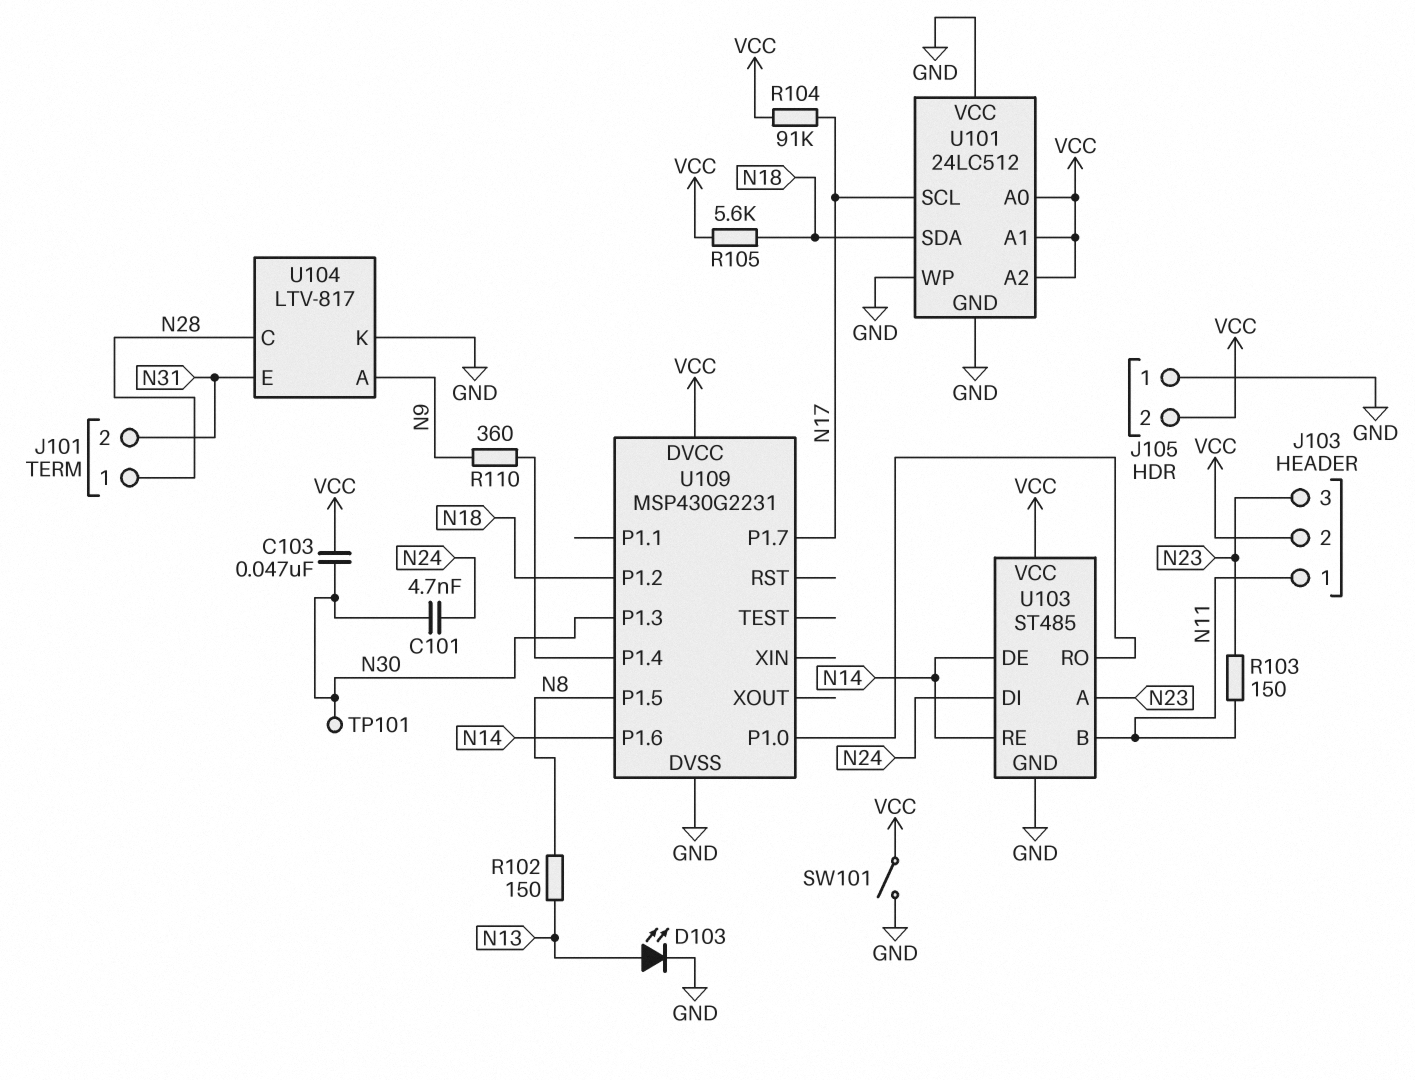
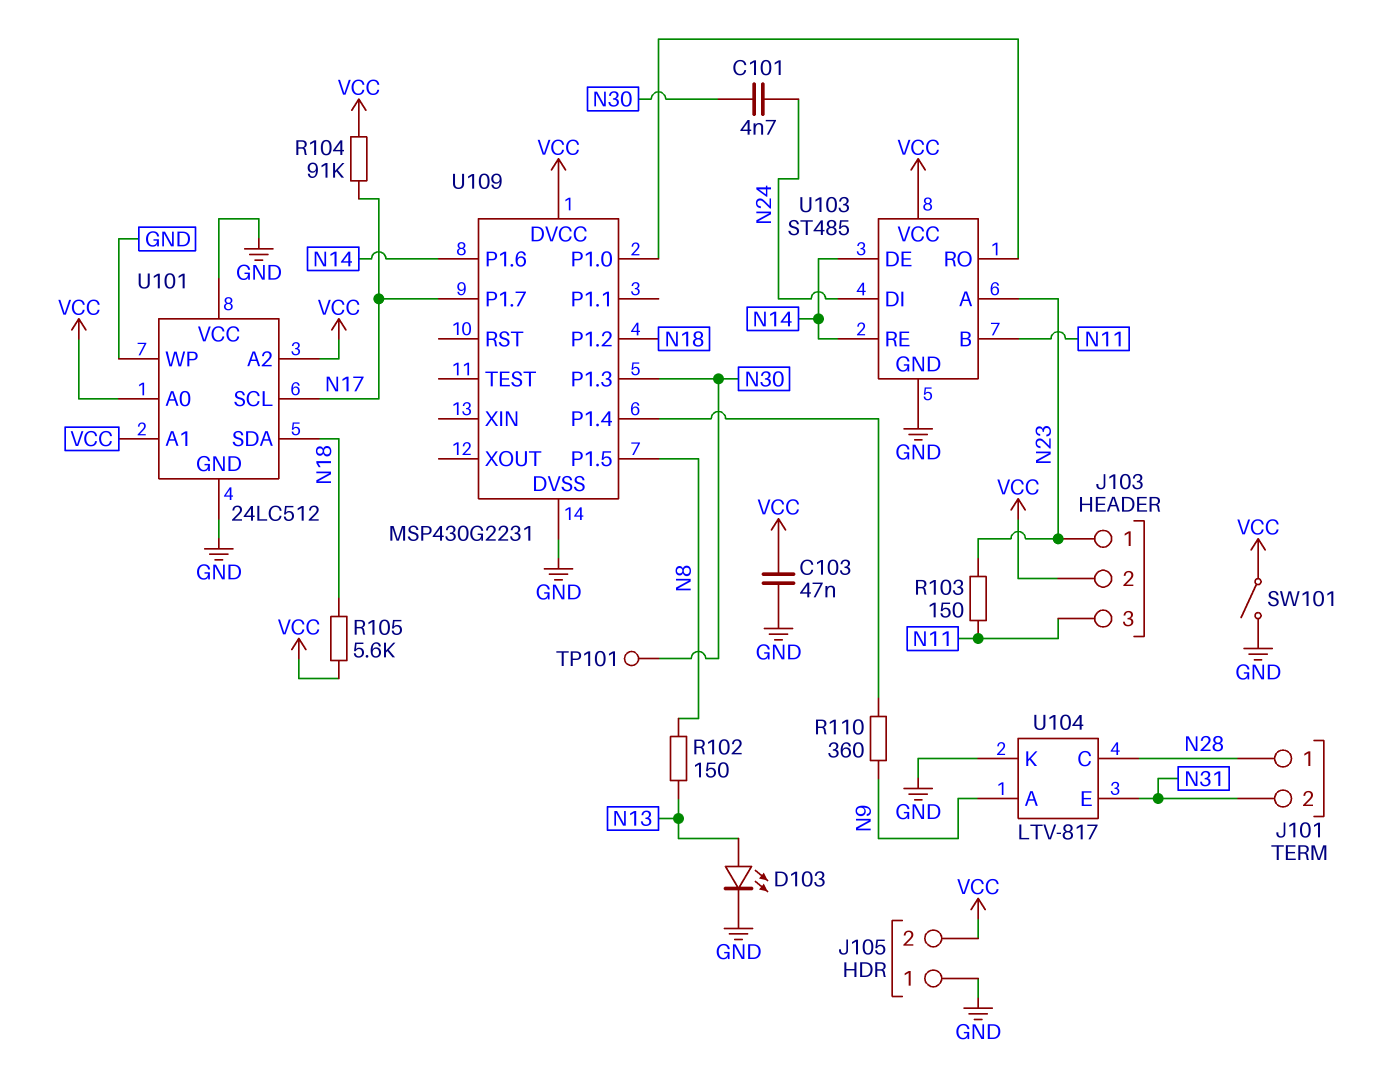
C103: 47nF (N30, VCC) -> 47nF (GND, VCC)
J103 pin 1: N11 -> N23
J103 pin 3: N23 -> N11

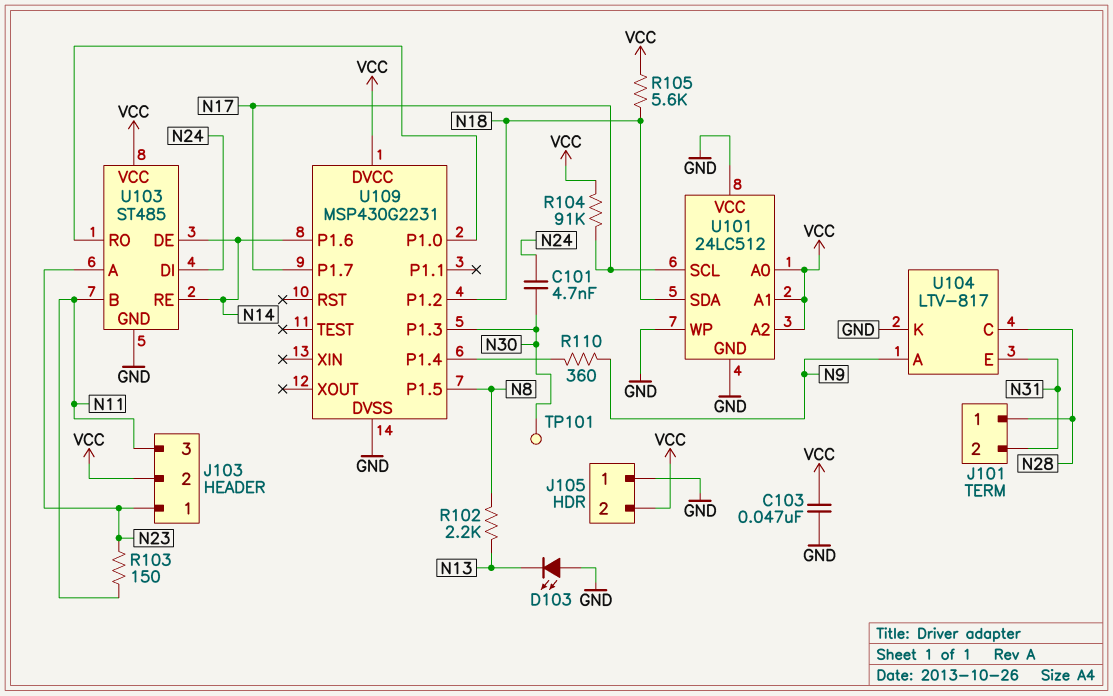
D103: LED (A N13, K GND) -> LED (A GND, K N13)
R102: 150 (N8, N13) -> 2.2k (N8, N13)
SW101: switch (GND, VCC) -> none

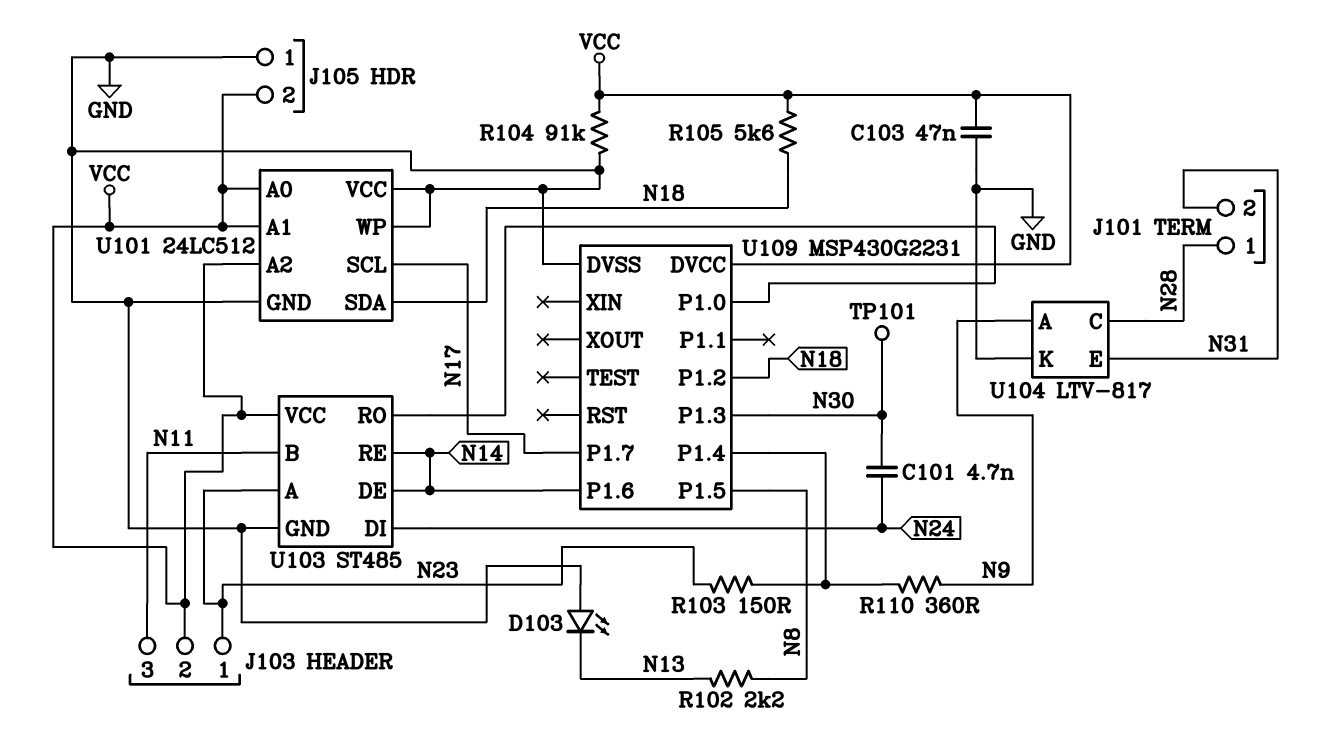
R103: 150 (N11, N23) -> 150 (N23, U109/P1.4)
R104: 91k (N17, VCC) -> 91k (GND, VCC)

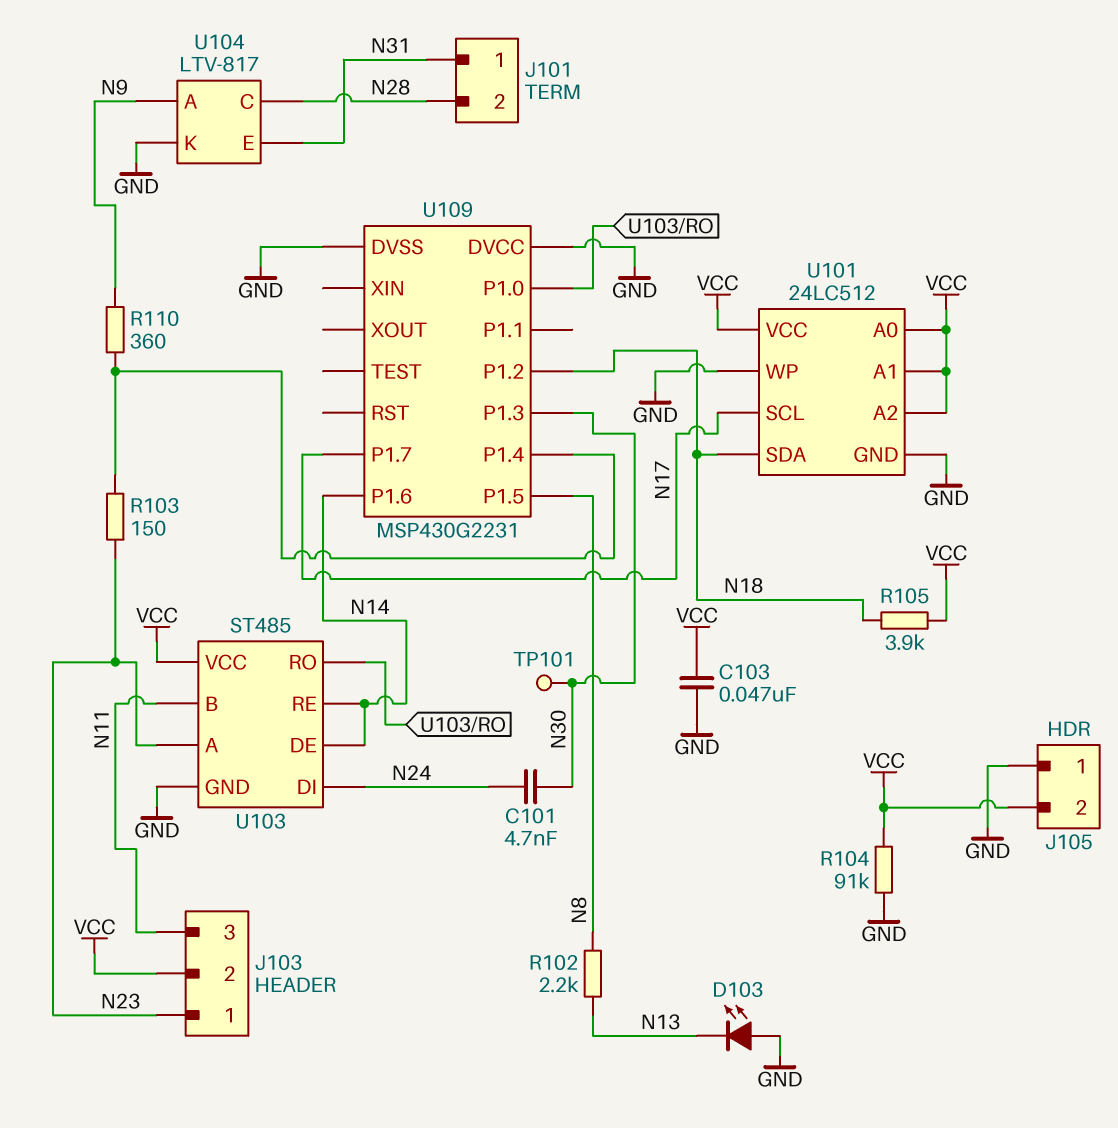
J101 pin 1: N28 -> N31
J101 pin 2: N31 -> N28
R105: 5.6k (N18, VCC) -> 3.9k (N18, VCC)
U101 pin VCC: GND -> VCC
U109 pin DVCC: VCC -> GND

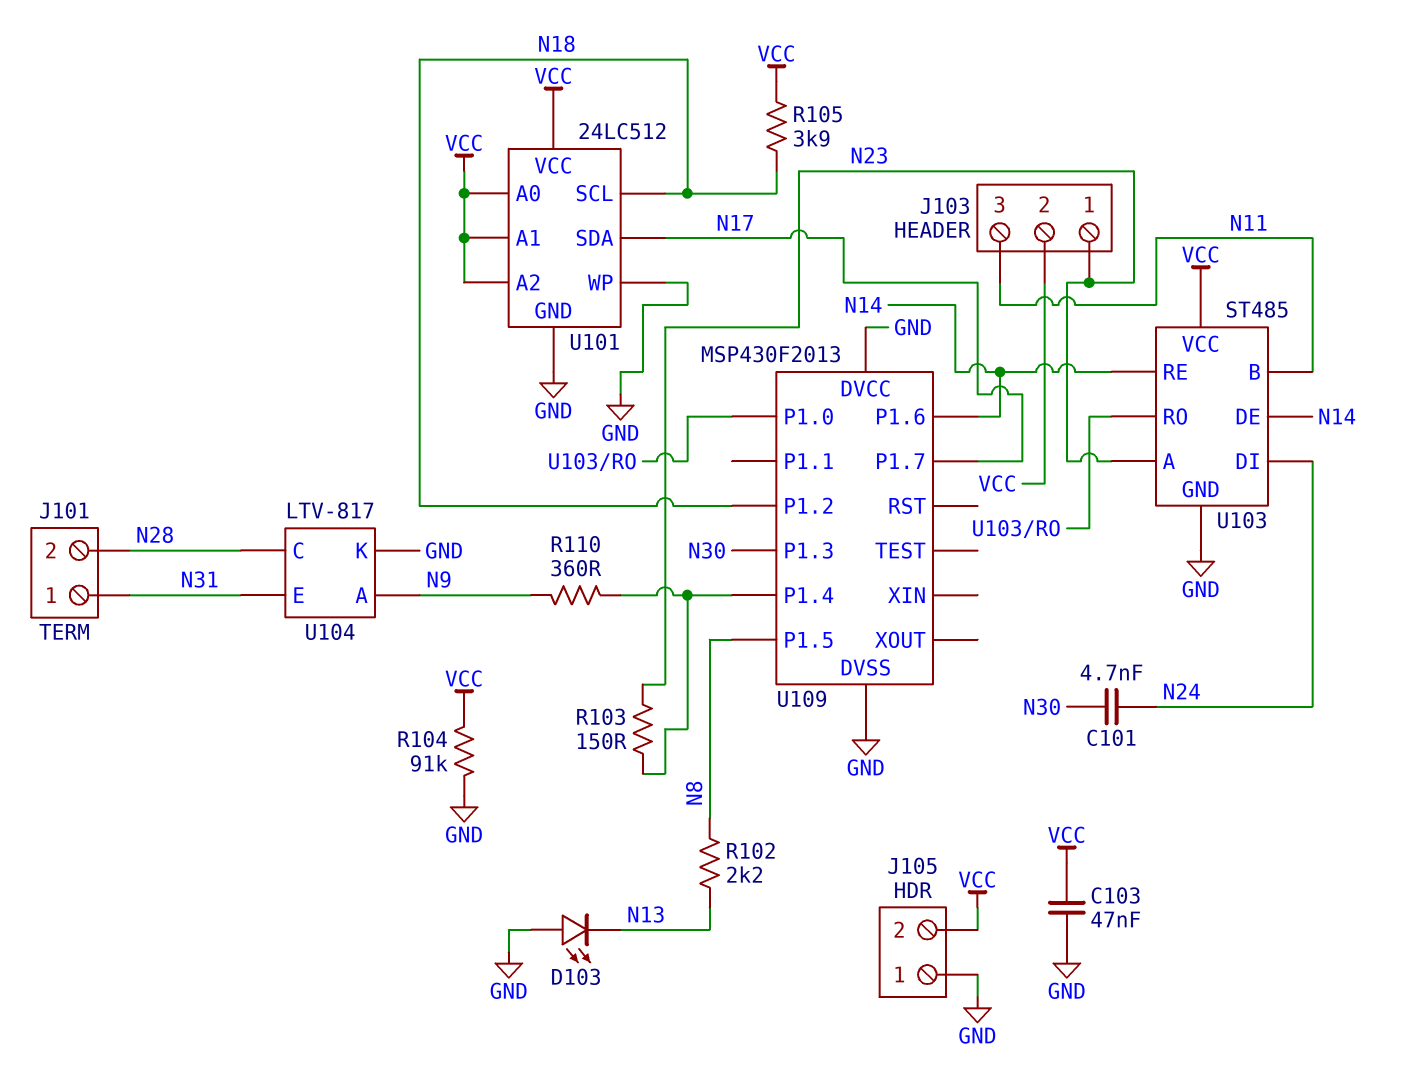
TP101: test point (N30) -> none
U101 pin SCL: N17 -> N18
U101 pin SDA: N18 -> N17
U109: MSP430G2231 -> MSP430F2013

